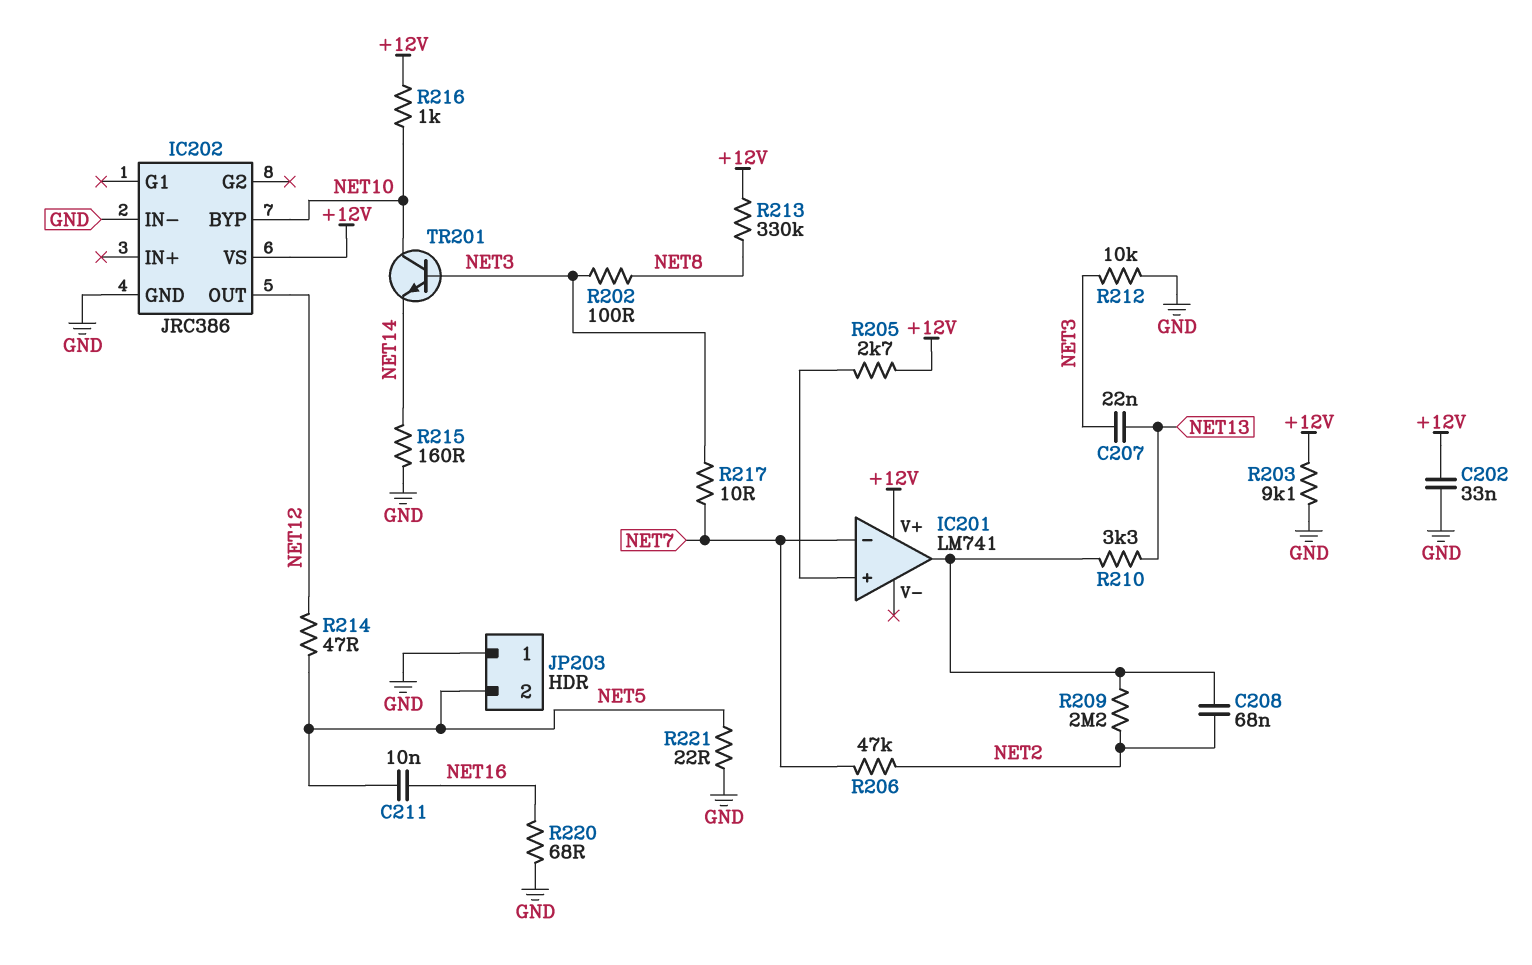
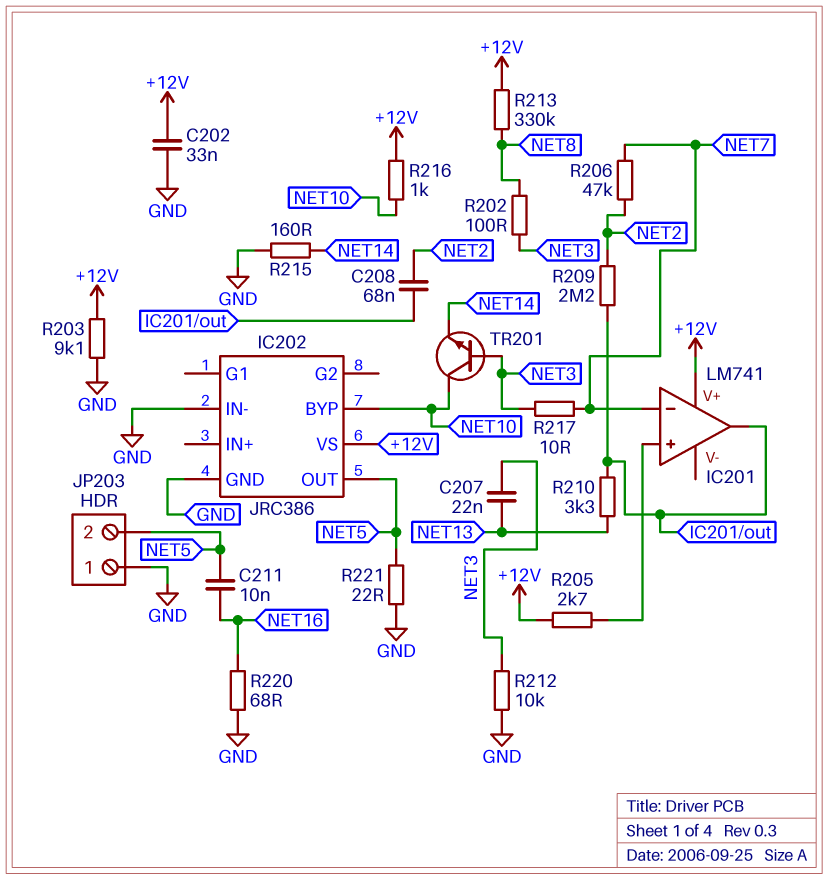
IC202 pin OUT: NET12 -> NET5
R214: 47 (NET5, NET12) -> none

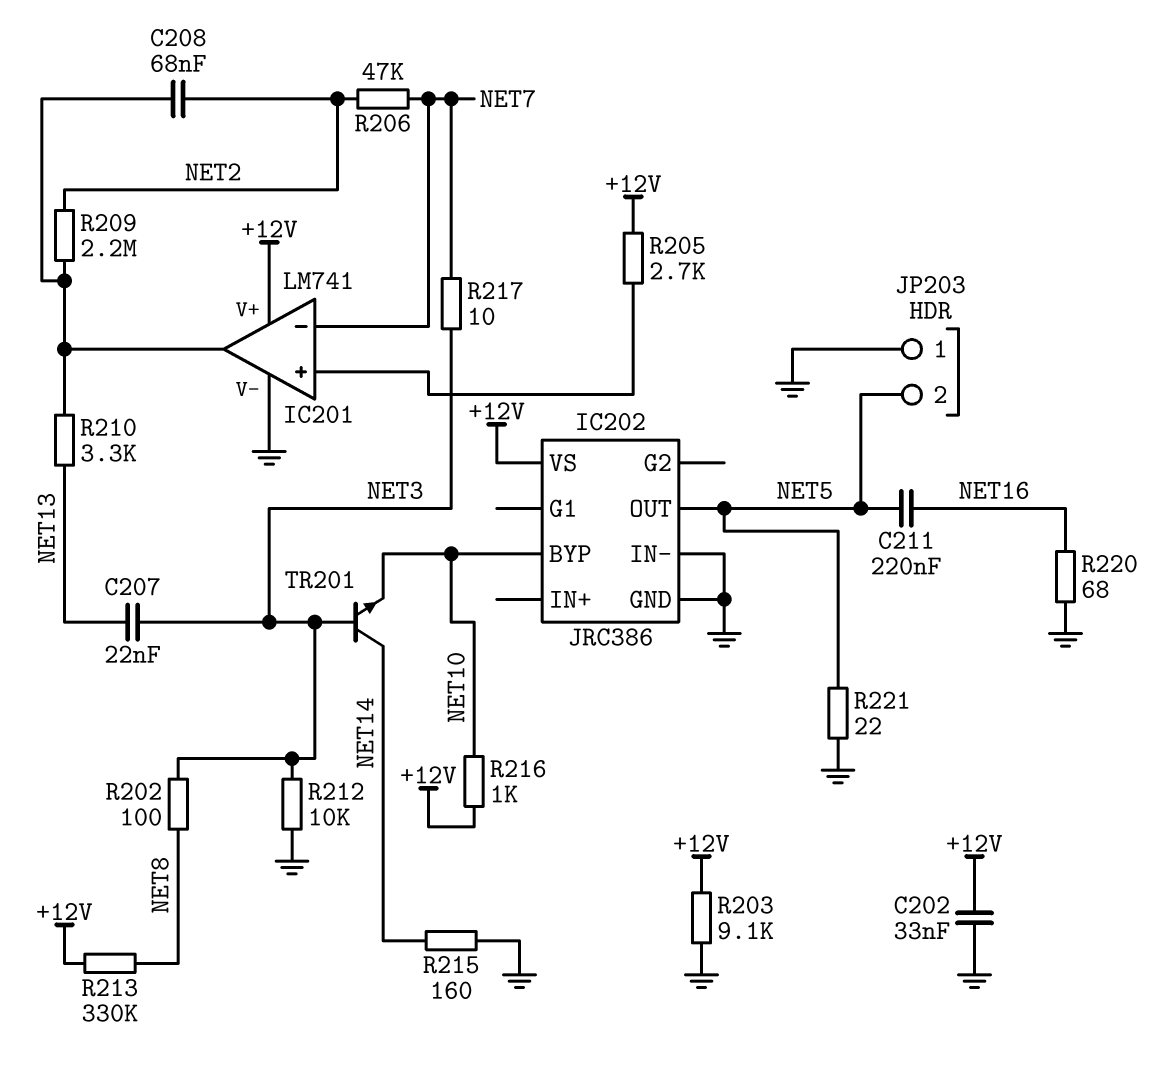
C211: 10nF (NET5, NET16) -> 220nF (NET5, NET16)
IC201 pin V-: none -> GND
TR201: NPN (B NET3, C NET10, E NET14) -> NPN (B NET3, C NET14, E NET10)

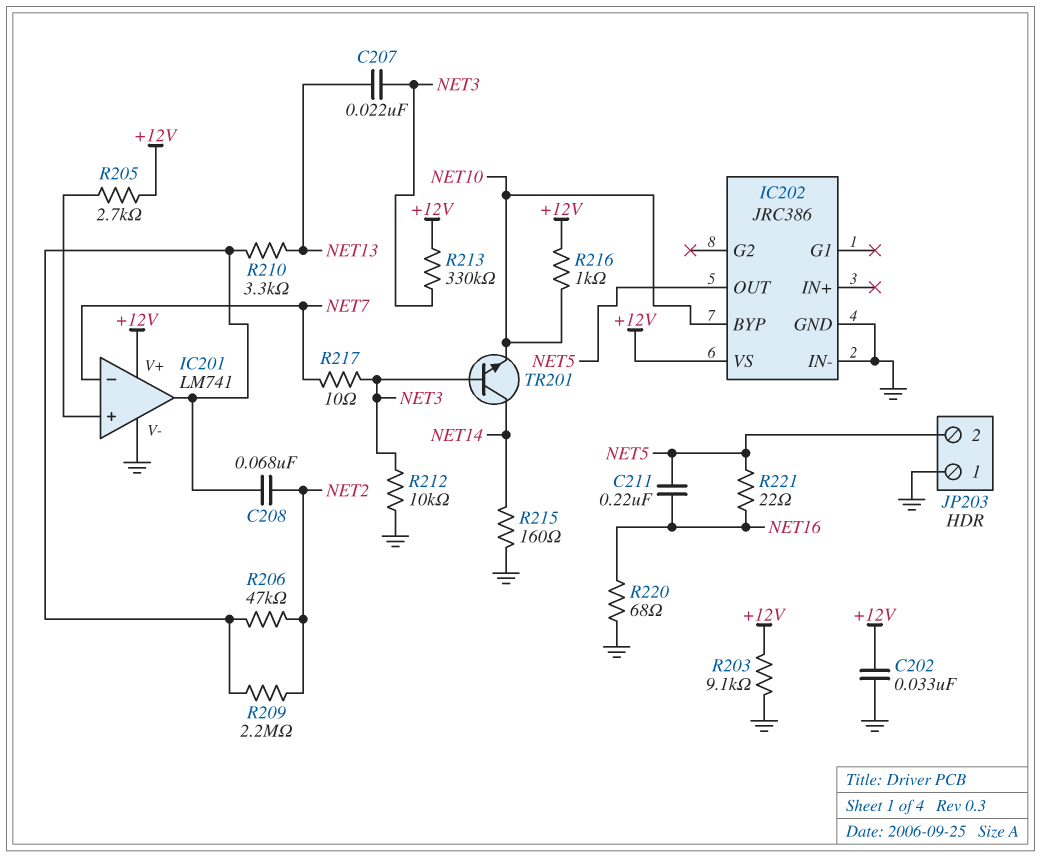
R202: 100 (NET3, NET8) -> none
R206: 47k (NET2, NET7) -> 47k (IC201/out, NET2)
R213: 330k (+12V, NET8) -> 330k (+12V, NET3)
R221: 22 (GND, NET5) -> 22 (NET5, NET16)

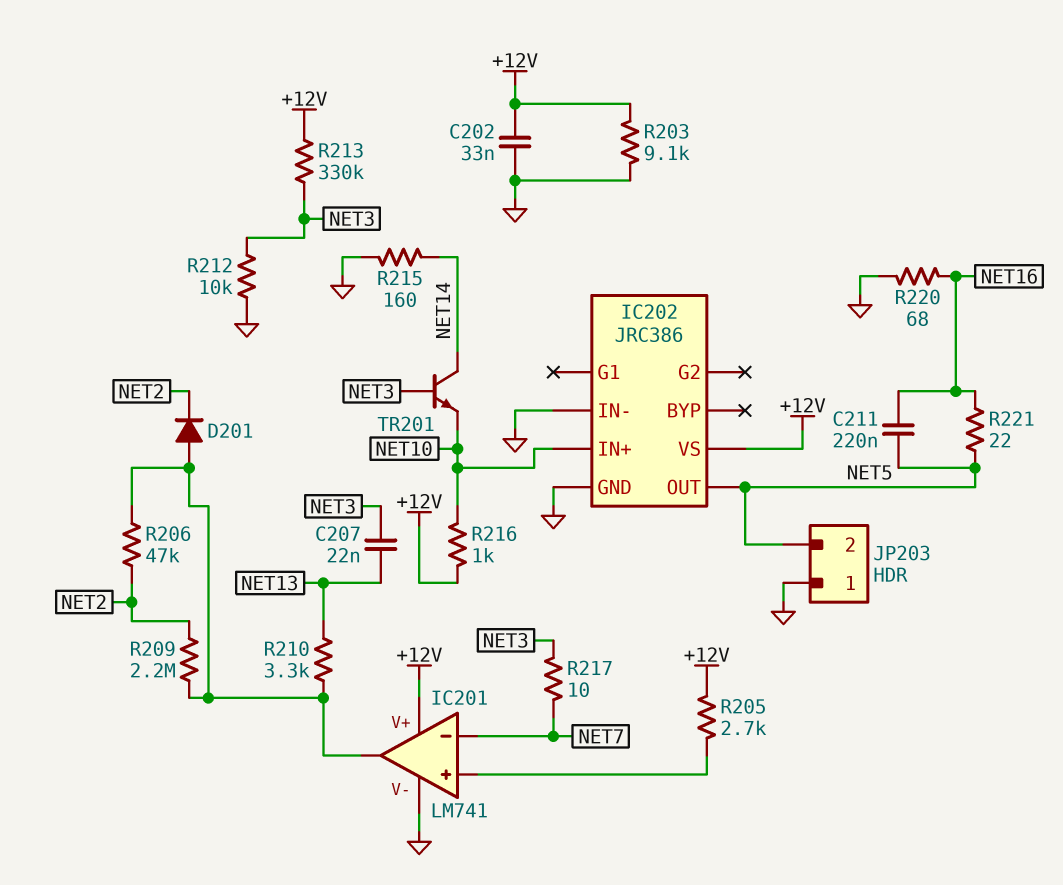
C208: 68nF (IC201/out, NET2) -> none
D201: none -> diode (A IC201/out, K NET2)
IC202 pin BYP: NET10 -> none
IC202 pin IN+: none -> NET10

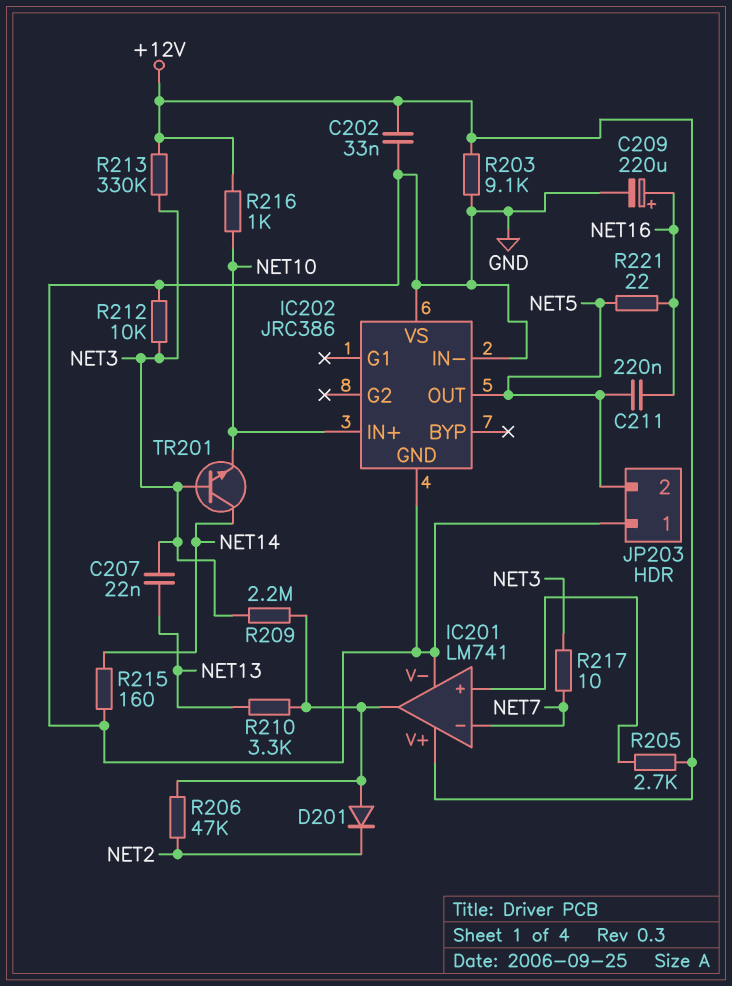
C209: none -> 220uF (plus NET16, minus GND)
IC202 pin VS: +12V -> GND
R209: 2.2M (IC201/out, NET2) -> 2.2M (IC201/out, NET3)
R220: 68 (GND, NET16) -> none

